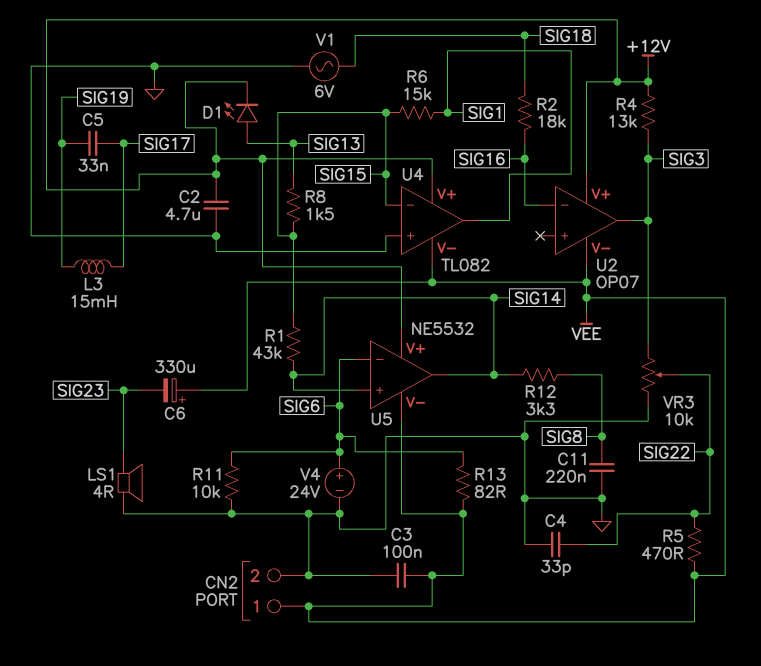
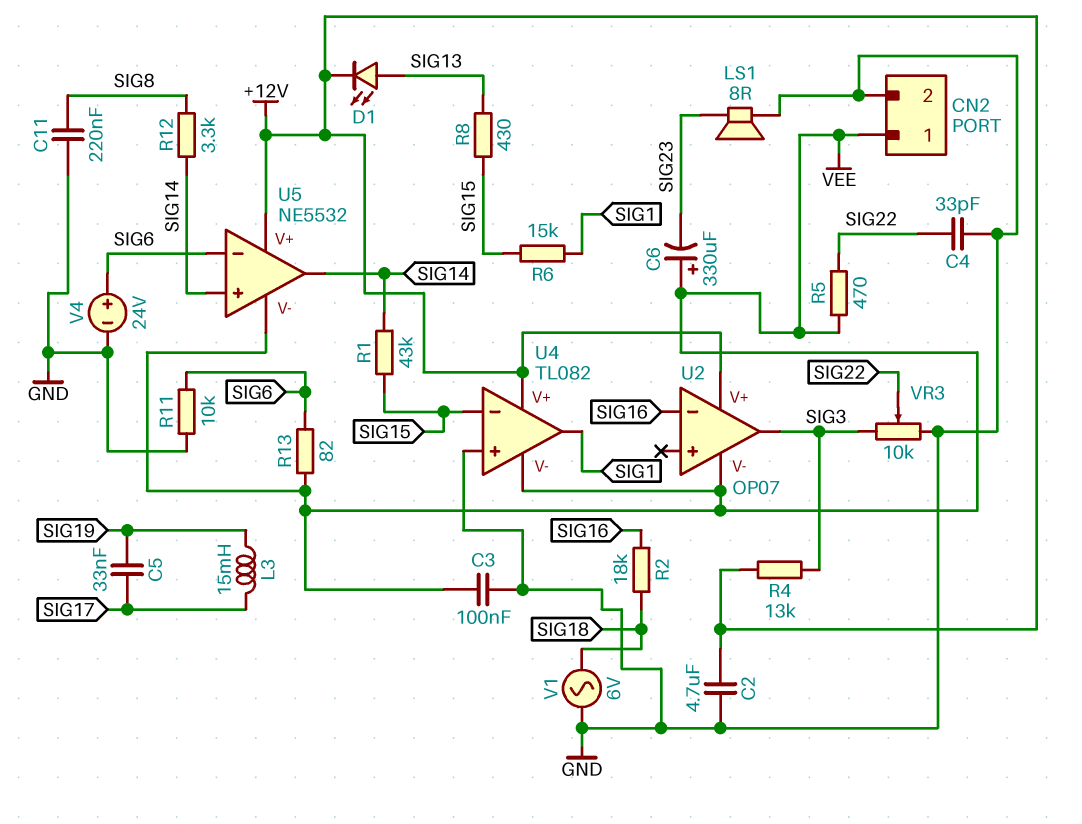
LS1: speaker 4R (GND, SIG23) -> speaker 8R (GND, SIG23)
R8: 1.5k (SIG13, SIG15) -> 430 (SIG13, SIG15)

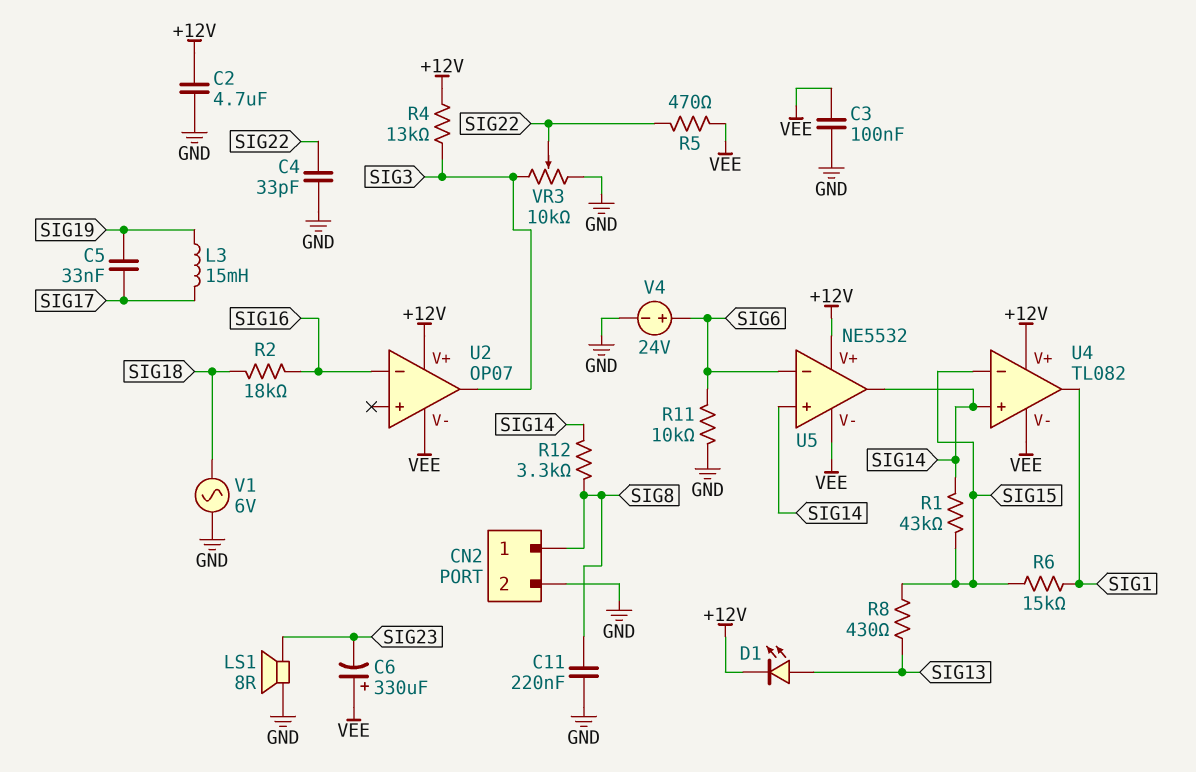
CN2 pin 1: VEE -> SIG8
R13: 82 (SIG6, VEE) -> none
U4 pin in+: GND -> SIG14

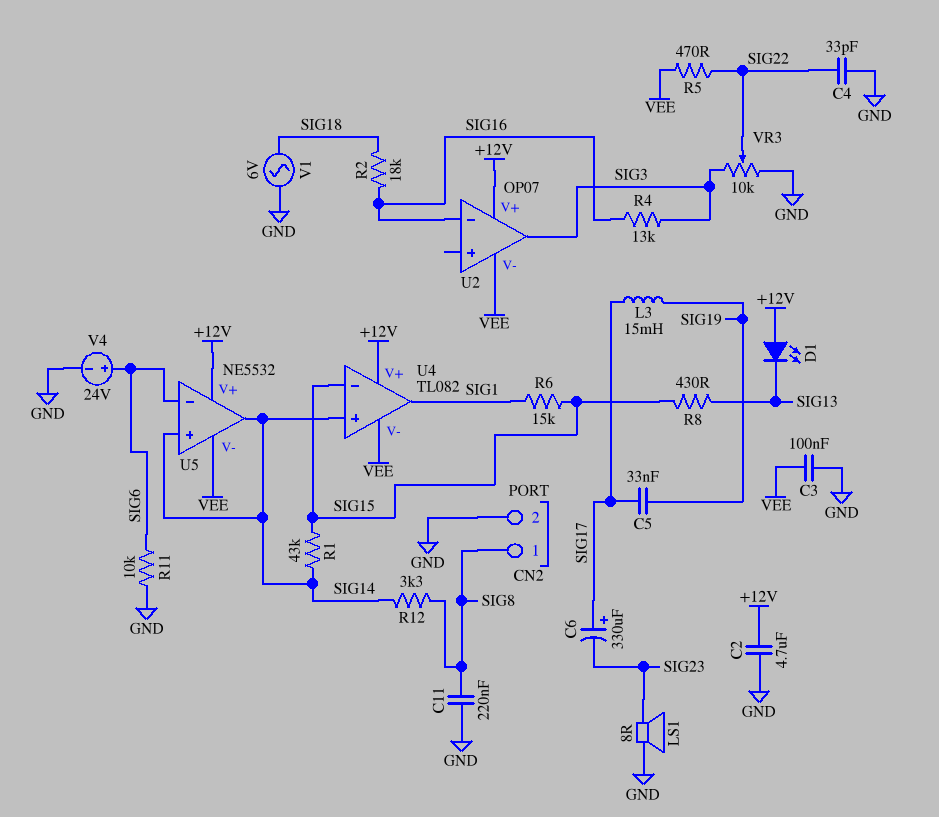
C6: 330uF (plus VEE, minus SIG23) -> 330uF (plus SIG17, minus SIG23)
D1: LED (A SIG13, K +12V) -> LED (A +12V, K SIG13)
R4: 13k (+12V, SIG3) -> 13k (SIG3, SIG16)

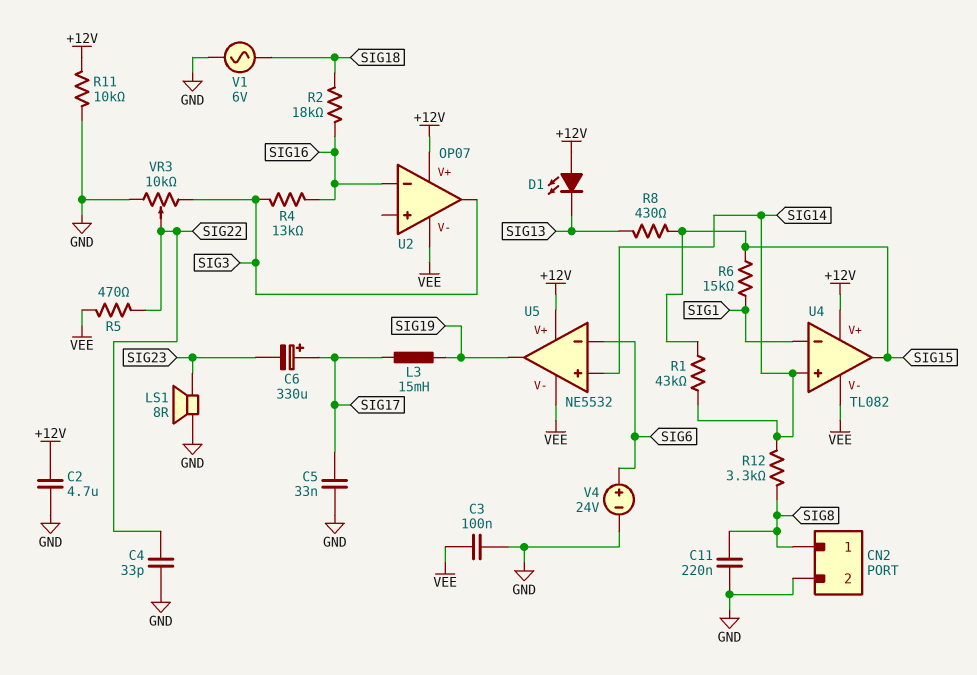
C5: 33nF (SIG17, SIG19) -> 33nF (GND, SIG17)
R11: 10k (GND, SIG6) -> 10k (+12V, GND)
U4 pin in-: SIG15 -> SIG1
U4 pin out: SIG1 -> SIG15
U5 pin out: SIG14 -> SIG19

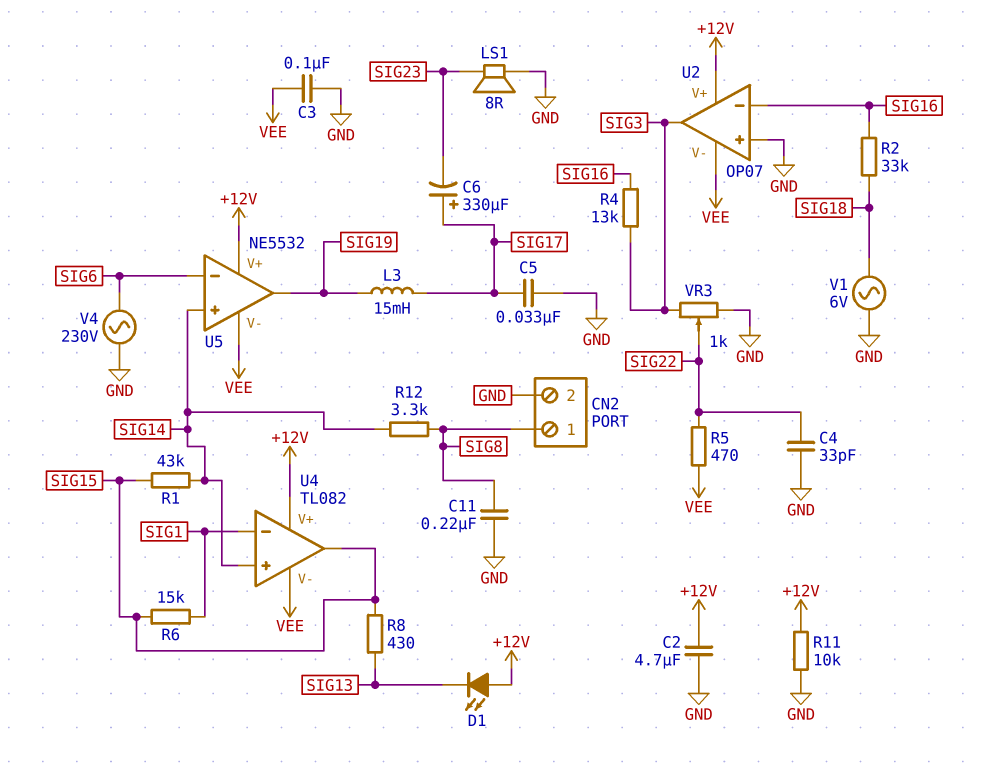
R2: 18k (SIG16, SIG18) -> 33k (SIG16, SIG18)
U2 pin in+: none -> GND
V4: 24V (plus SIG6, minus GND) -> AC 230V (GND, SIG6)
VR3: 10k (GND, SIG3, wiper SIG22) -> 1k (GND, SIG3, wiper SIG22)

